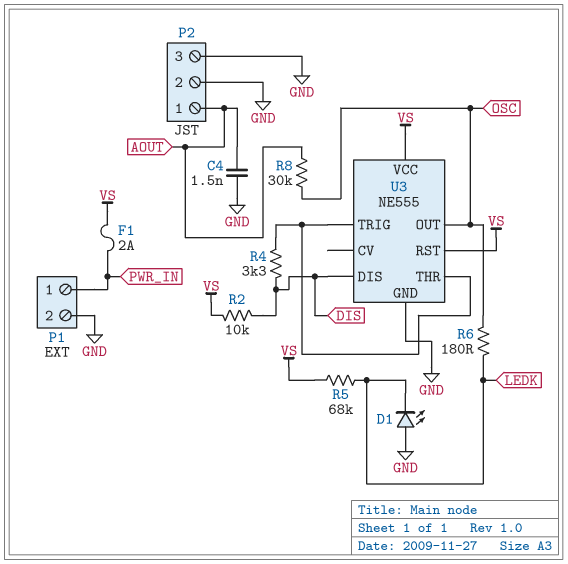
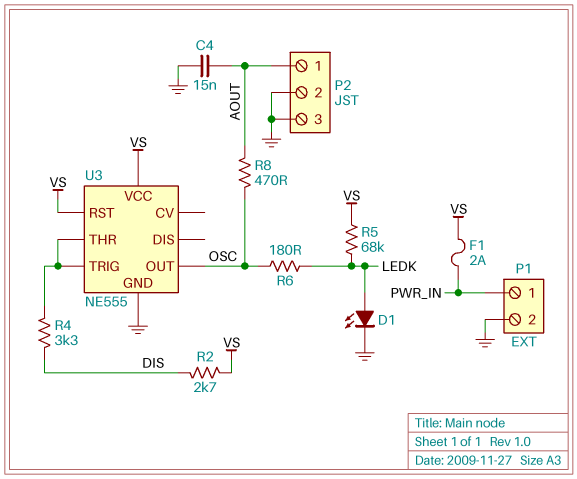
C4: 1.5nF (AOUT, GND) -> 15nF (AOUT, GND)
D1: LED (A GND, K LEDK) -> LED (A LEDK, K GND)
R2: 10k (DIS, VS) -> 2.7k (DIS, VS)
R8: 30k (AOUT, OSC) -> 470 (AOUT, OSC)
U3 pin DIS: DIS -> none

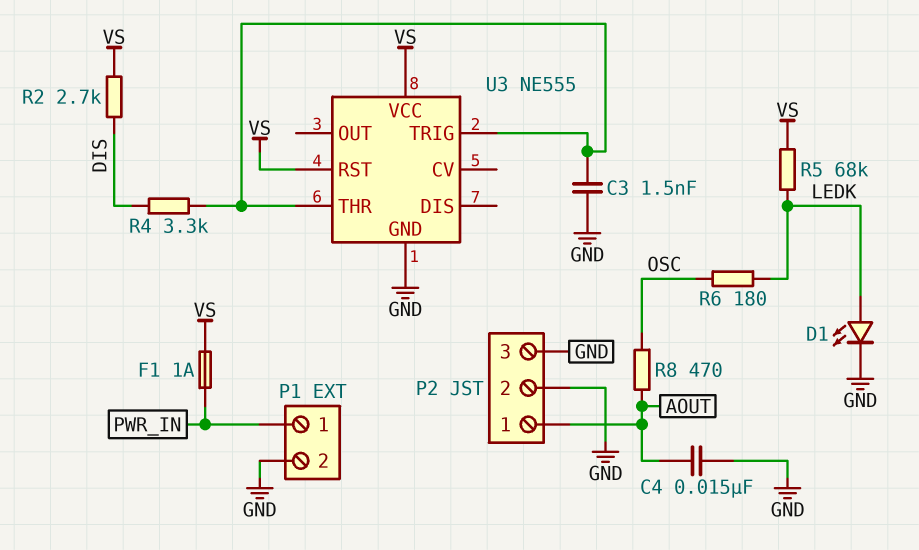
C3: none -> 1.5nF (GND, U3/THR)
F1: 2A (PWR_IN, VS) -> 1A (PWR_IN, VS)
U3 pin OUT: OSC -> none

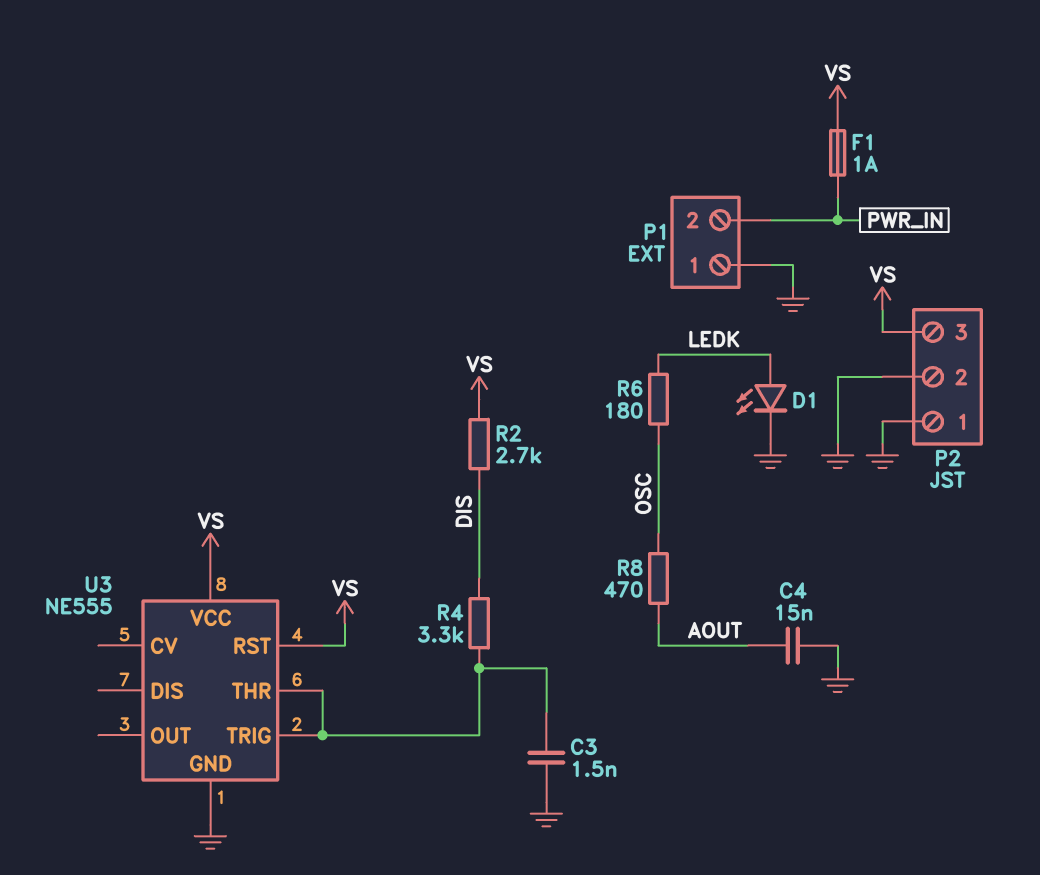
P1 pin 1: PWR_IN -> GND
P1 pin 2: GND -> PWR_IN
P2 pin 1: AOUT -> GND
P2 pin 3: GND -> VS
R5: 68k (LEDK, VS) -> none

